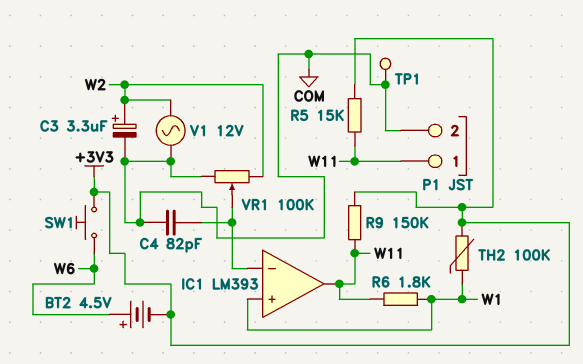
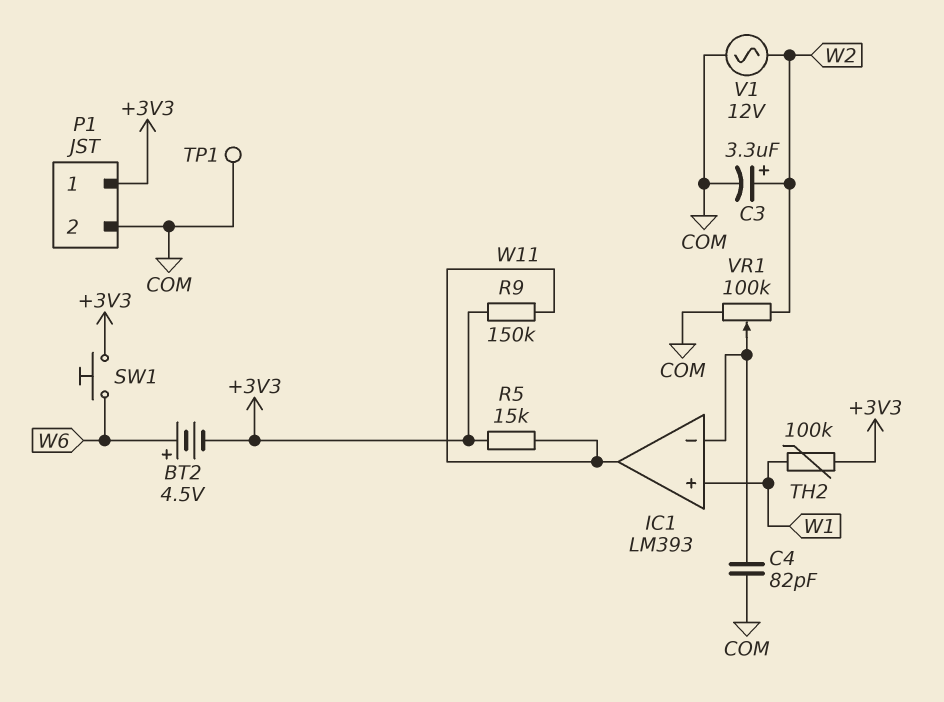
P1 pin 1: W11 -> +3V3
R6: 1.8k (W1, W11) -> none

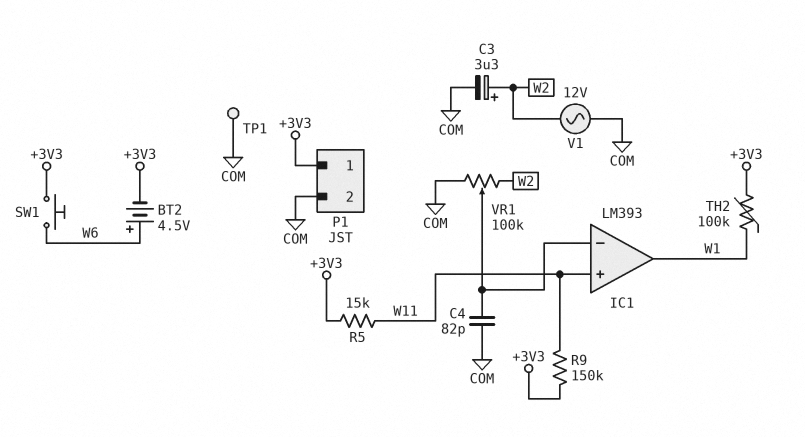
IC1 pin in+: W1 -> W11
IC1 pin out: W11 -> W1

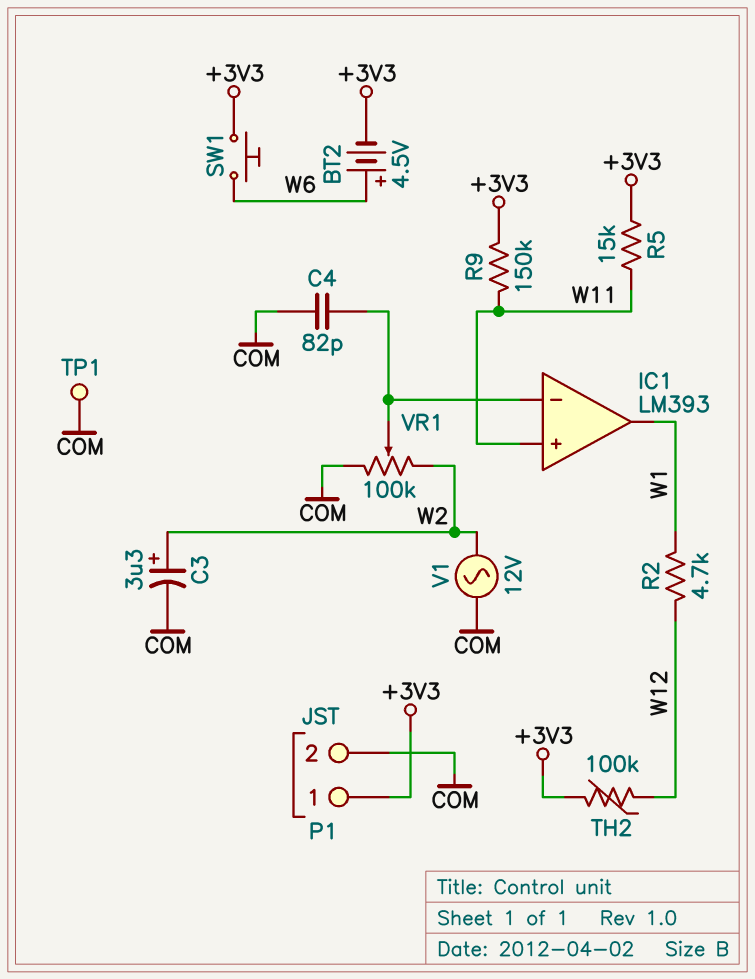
R2: none -> 4.7k (W1, W12)
TH2: 100k (+3V3, W1) -> 100k (+3V3, W12)

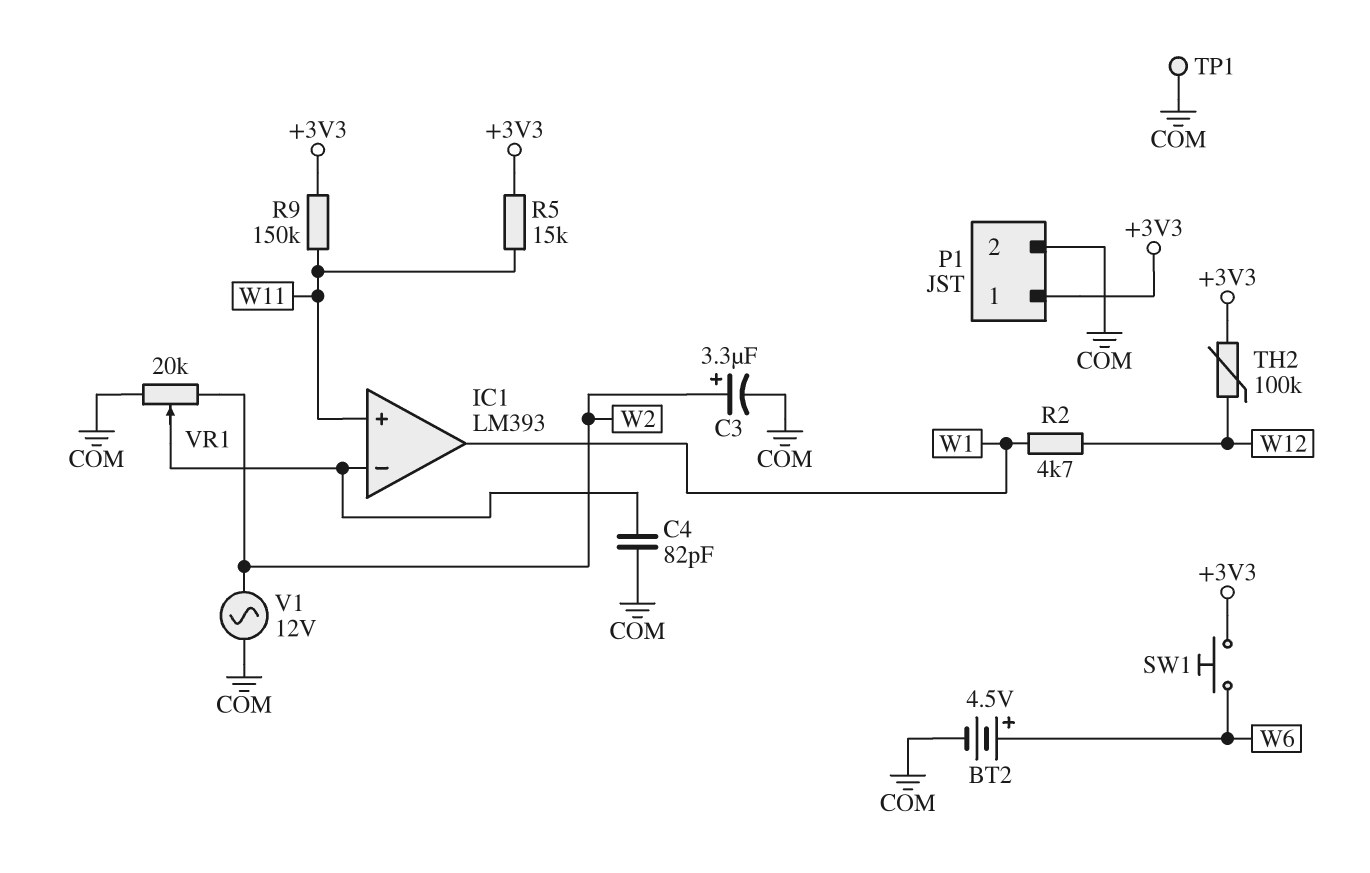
BT2: 4.5V (plus W6, minus +3V3) -> 4.5V (plus W6, minus COM)
VR1: 100k (COM, W2, wiper IC1/in-) -> 20k (COM, W2, wiper IC1/in-)

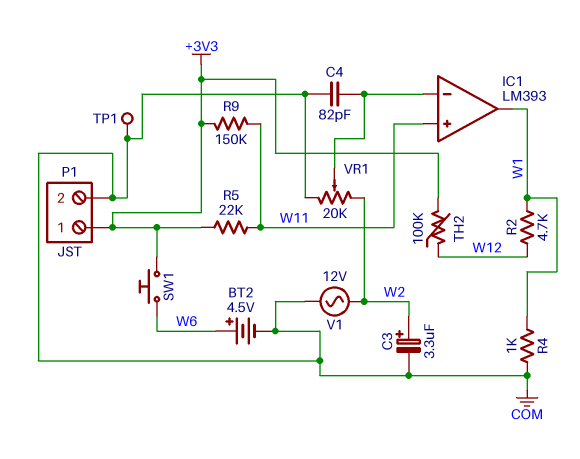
R4: none -> 1k (COM, W1)
R5: 15k (+3V3, W11) -> 22k (+3V3, W11)

